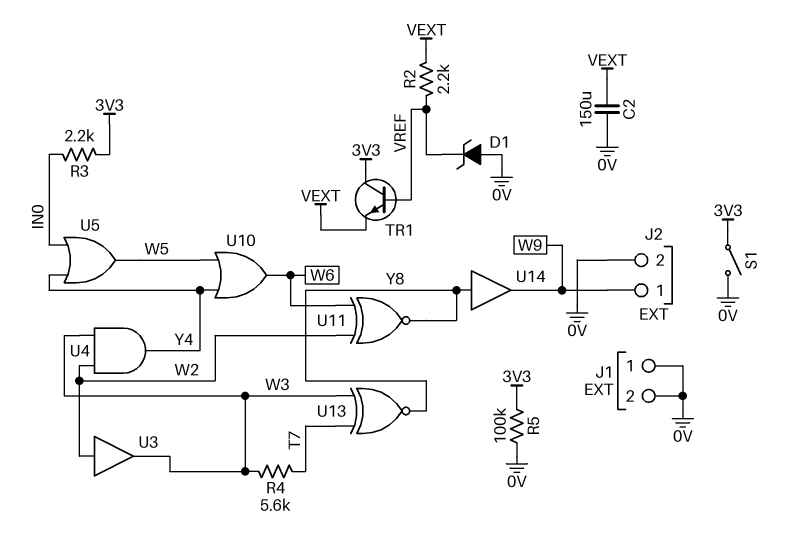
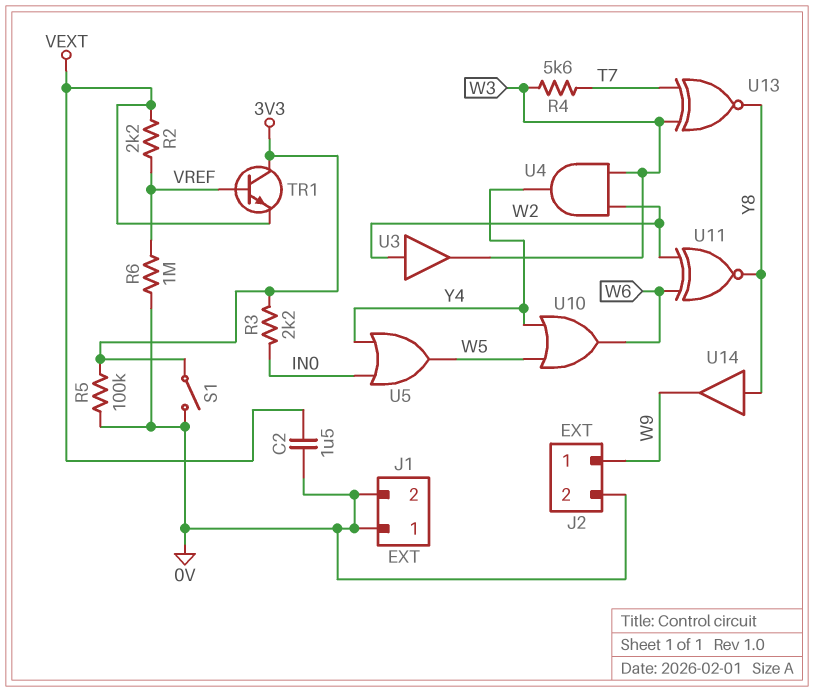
C2: 150uF (0V, VEXT) -> 1.5uF (0V, VEXT)
D1: zener (A 0V, K VREF) -> none
R6: none -> 1M (0V, VREF)

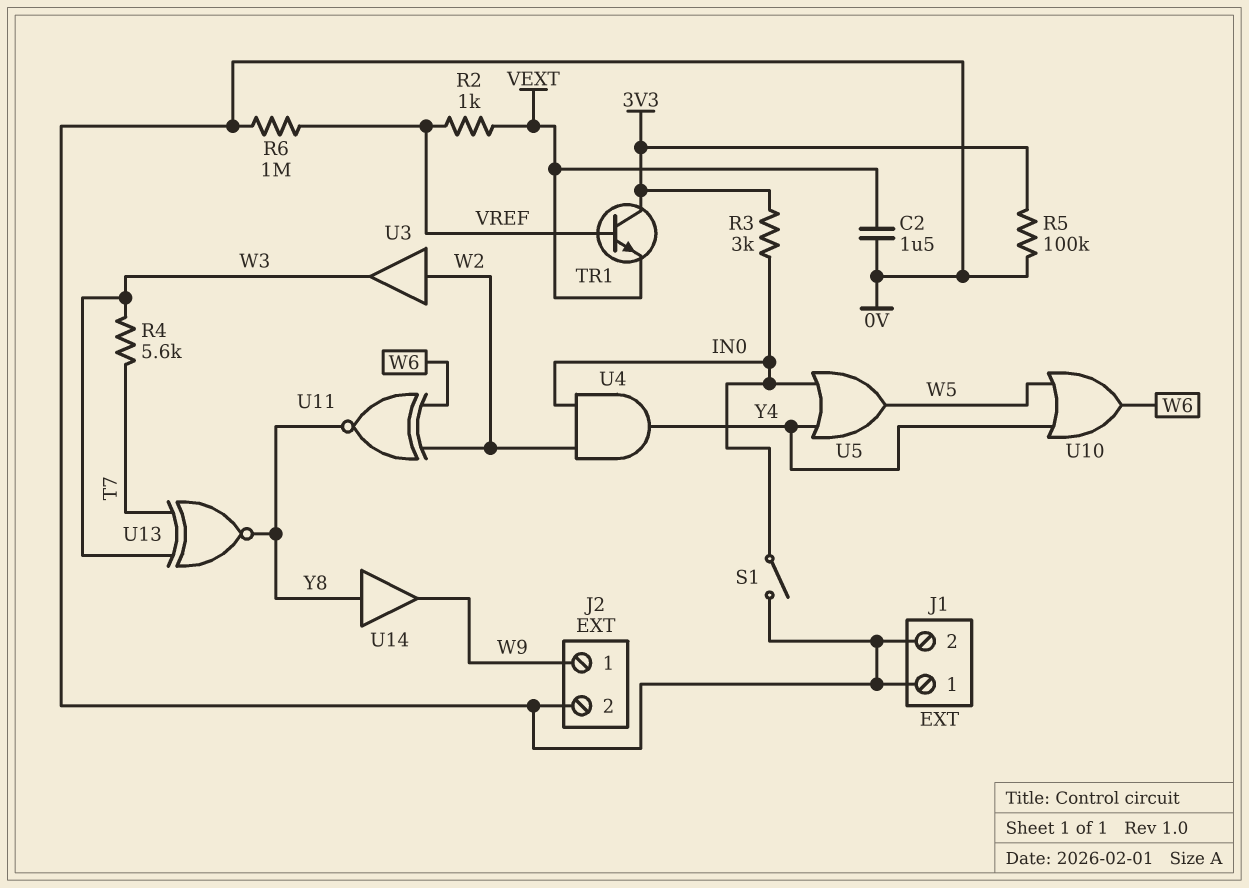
R2: 2.2k (VEXT, VREF) -> 1k (VEXT, VREF)
R3: 2.2k (3V3, IN0) -> 3k (3V3, IN0)
S1: switch (0V, 3V3) -> switch (0V, IN0)
U4: AND (in W2, in W3, out Y4) -> AND (in IN0, in W2, out Y4)

